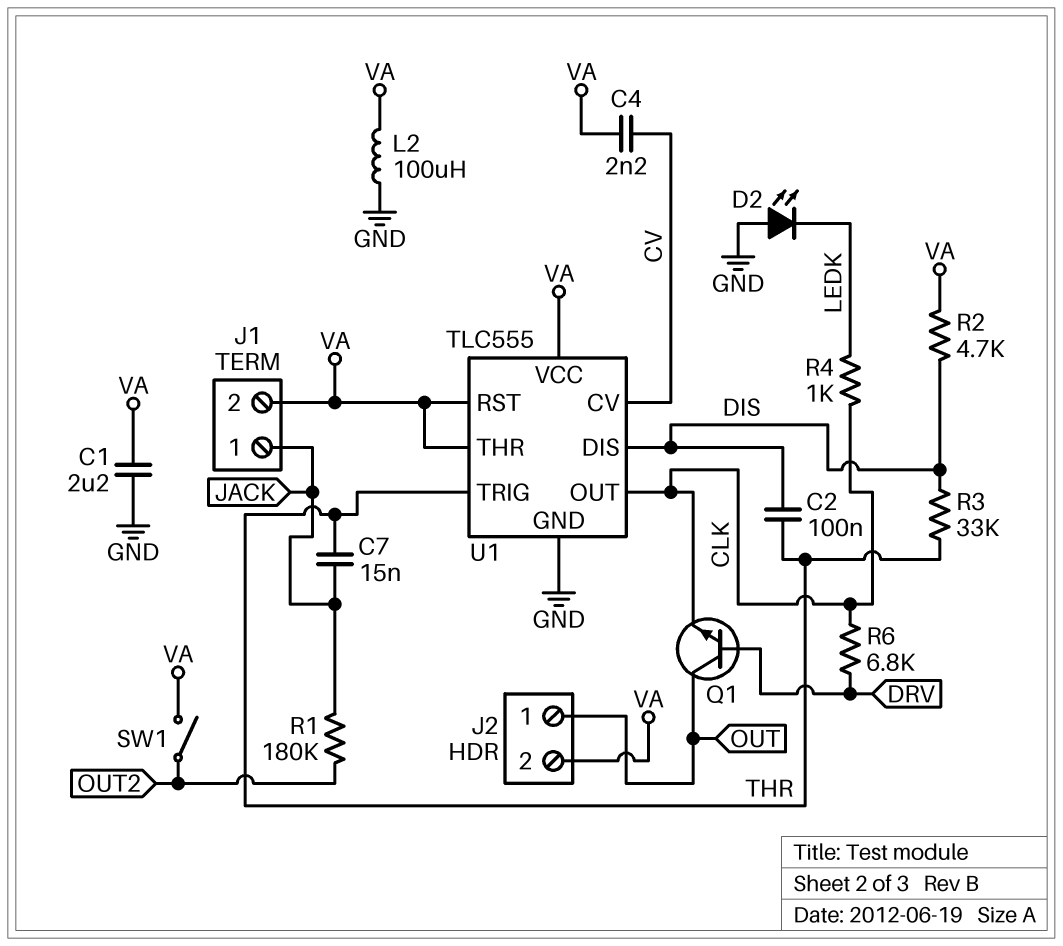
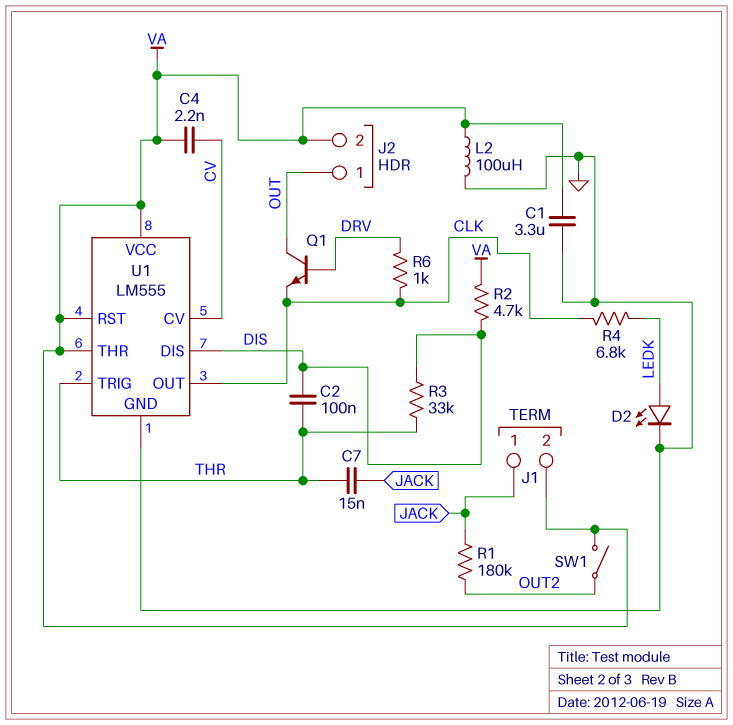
C1: 2.2uF (GND, VA) -> 3.3uF (GND, VA)
D2: LED (A GND, K LEDK) -> LED (A LEDK, K GND)
R4: 1k (CLK, LEDK) -> 6.8k (CLK, LEDK)
R6: 6.8k (CLK, DRV) -> 1k (CLK, DRV)
U1: TLC555 -> LM555

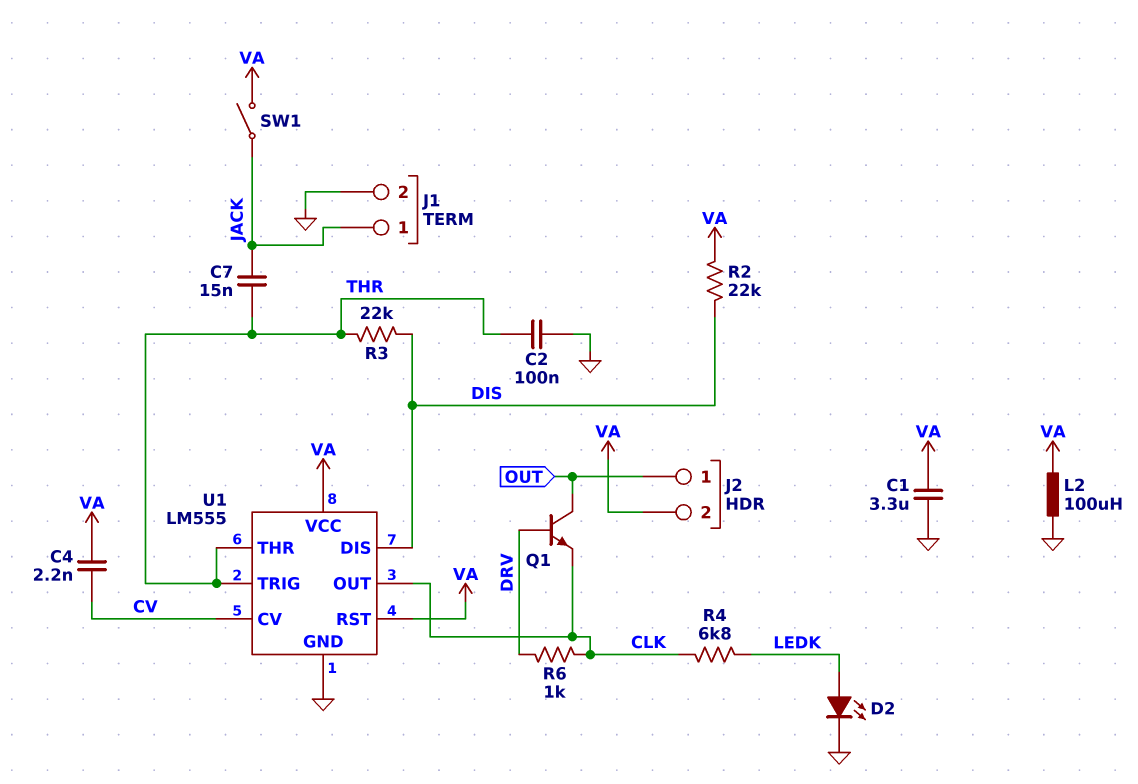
C2: 100nF (DIS, THR) -> 100nF (GND, THR)
J1 pin 2: VA -> GND
R1: 180k (JACK, OUT2) -> none
R2: 4.7k (DIS, VA) -> 22k (DIS, VA)
R3: 33k (DIS, THR) -> 22k (DIS, THR)
SW1: switch (OUT2, VA) -> switch (JACK, VA)
U1 pin THR: VA -> THR

